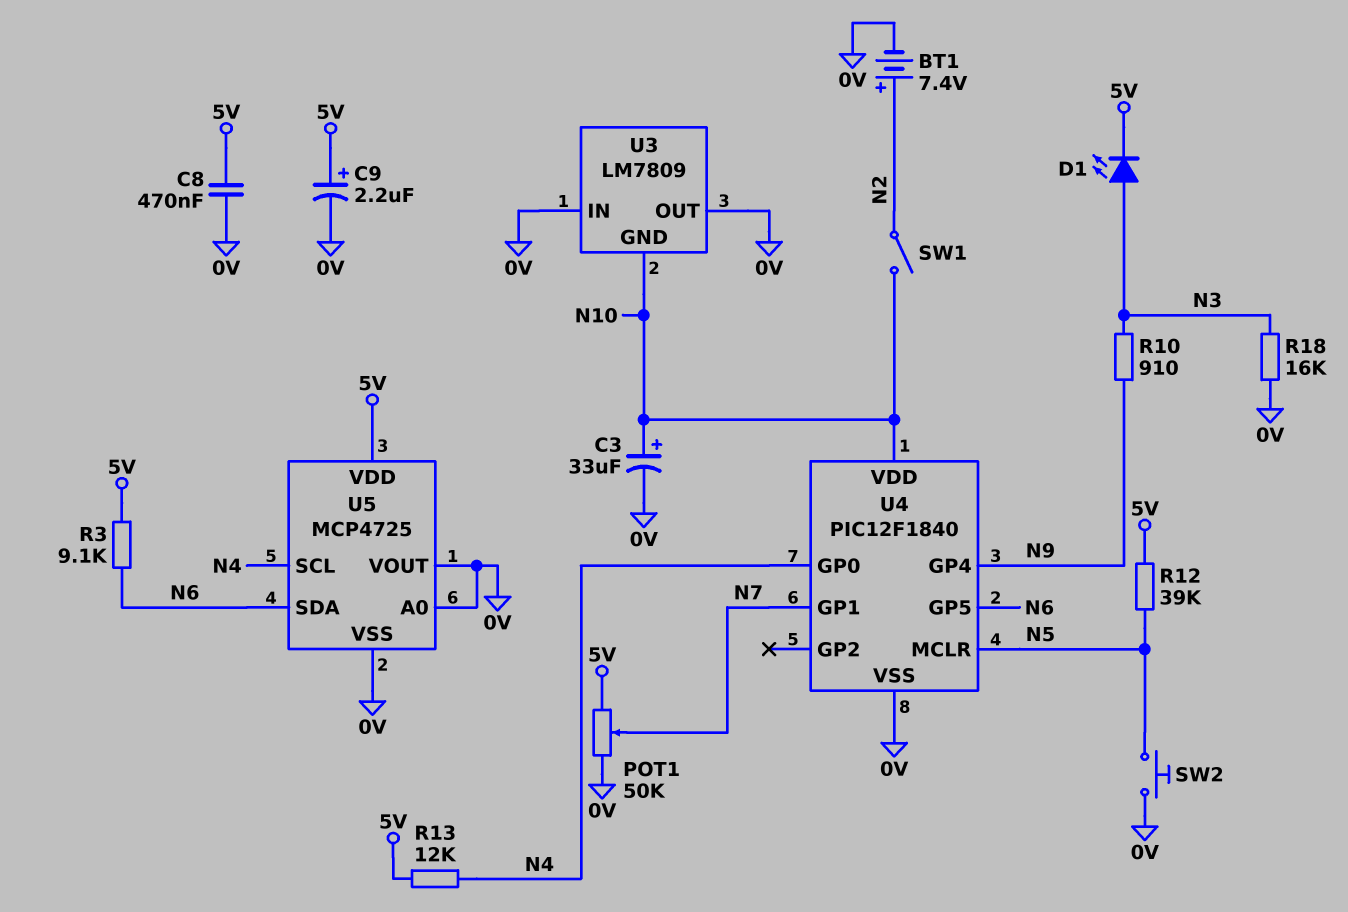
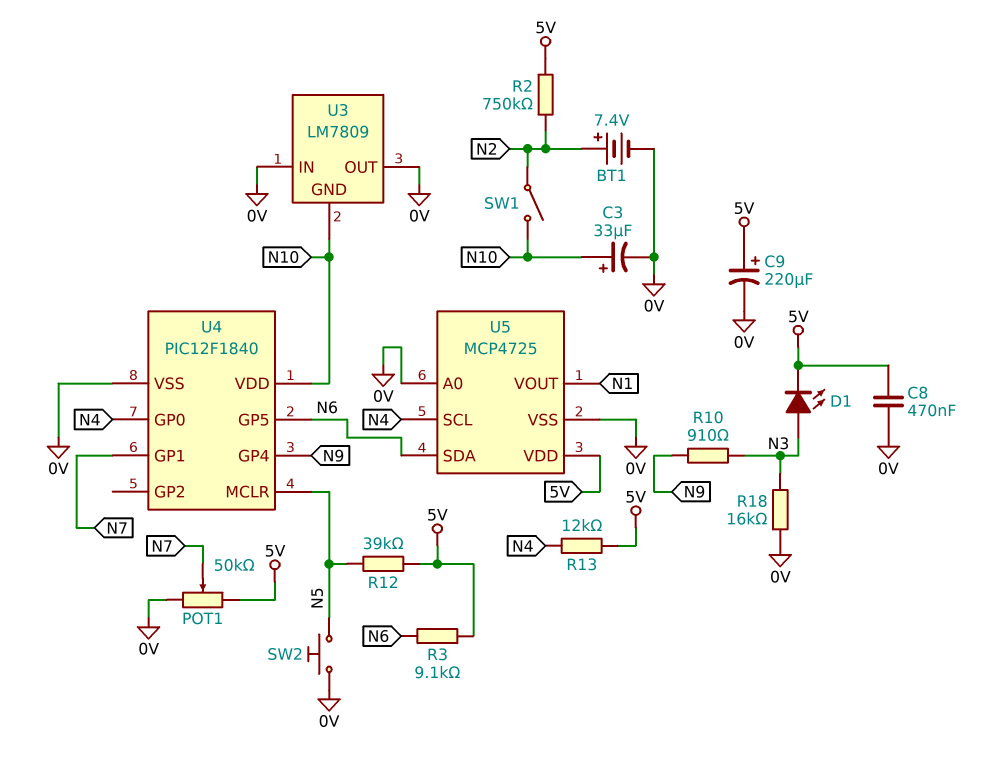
C9: 2.2uF (plus 5V, minus 0V) -> 220uF (plus 5V, minus 0V)
R2: none -> 750k (5V, N2)
U5 pin VOUT: 0V -> N1

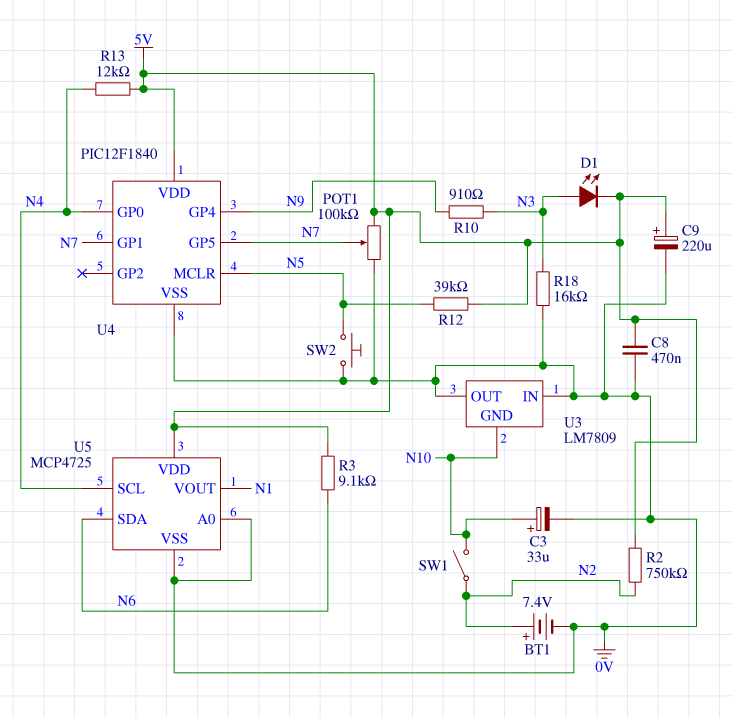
POT1: 50k (0V, 5V, wiper N7) -> 100k (0V, 5V, wiper N7)
U4 pin GP5: N6 -> N7
U4 pin VDD: N10 -> 5V

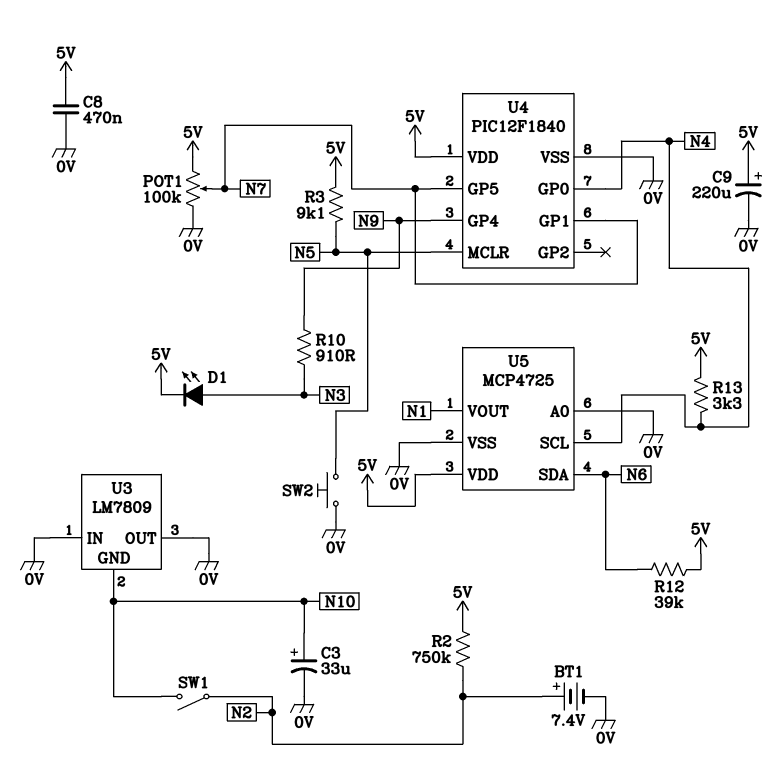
R3: 9.1k (5V, N6) -> 9.1k (5V, N5)
R12: 39k (5V, N5) -> 39k (5V, N6)
R13: 12k (5V, N4) -> 3.3k (5V, N4)
R18: 16k (0V, N3) -> none

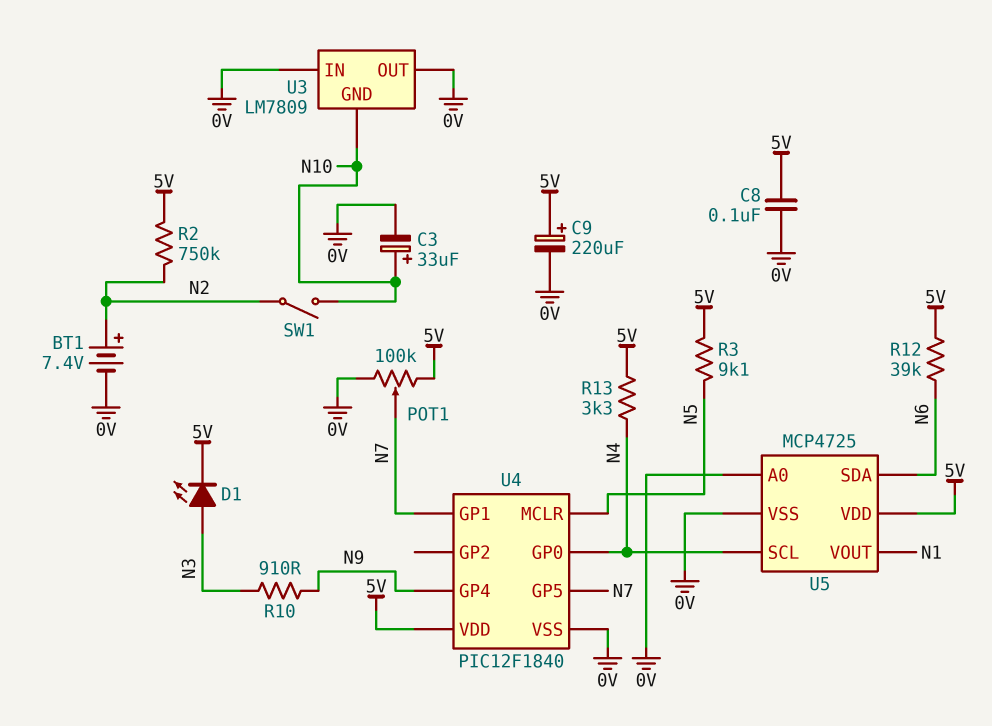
C8: 470nF (0V, 5V) -> 100nF (0V, 5V)
SW2: button (0V, N5) -> none

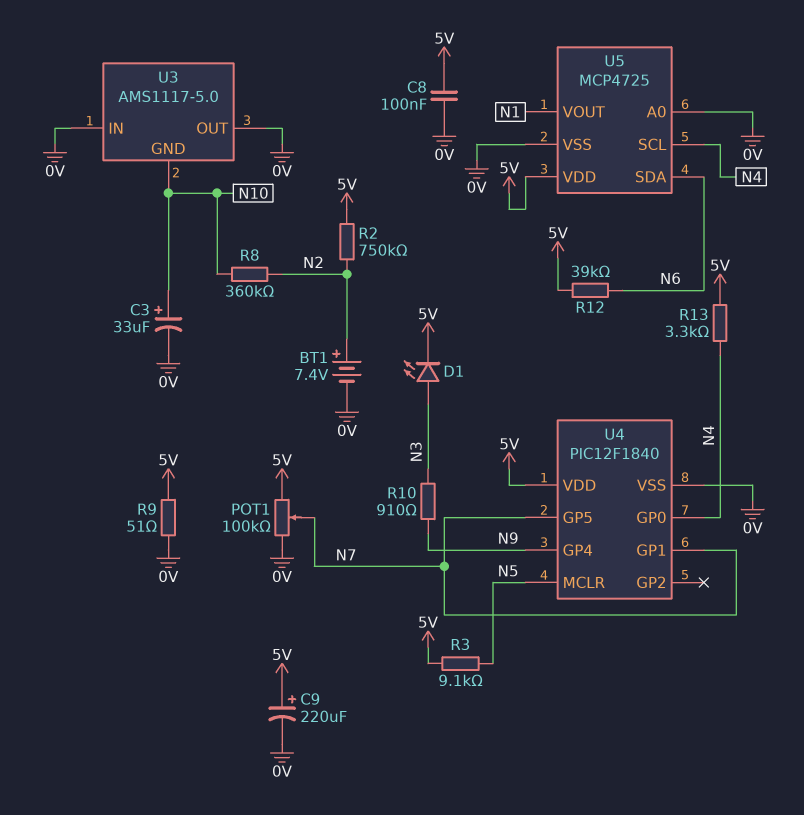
R8: none -> 360k (N2, N10)
R9: none -> 51 (0V, 5V)
SW1: switch (N2, N10) -> none
U3: LM7809 -> AMS1117-5.0

